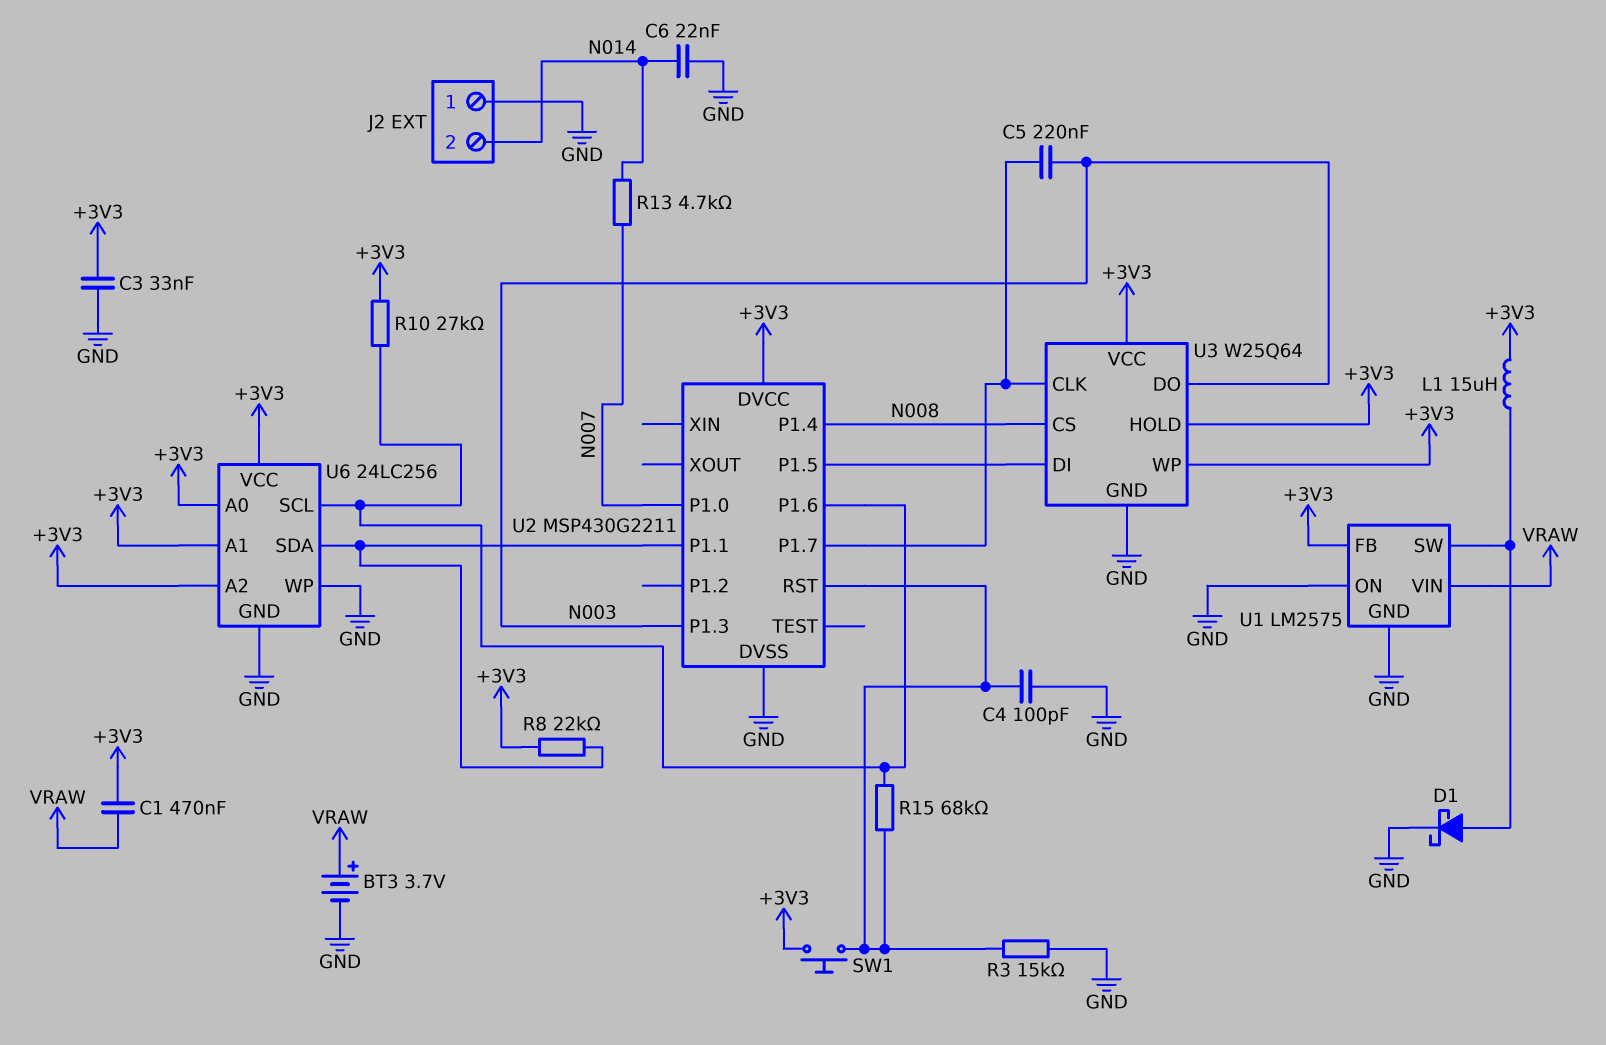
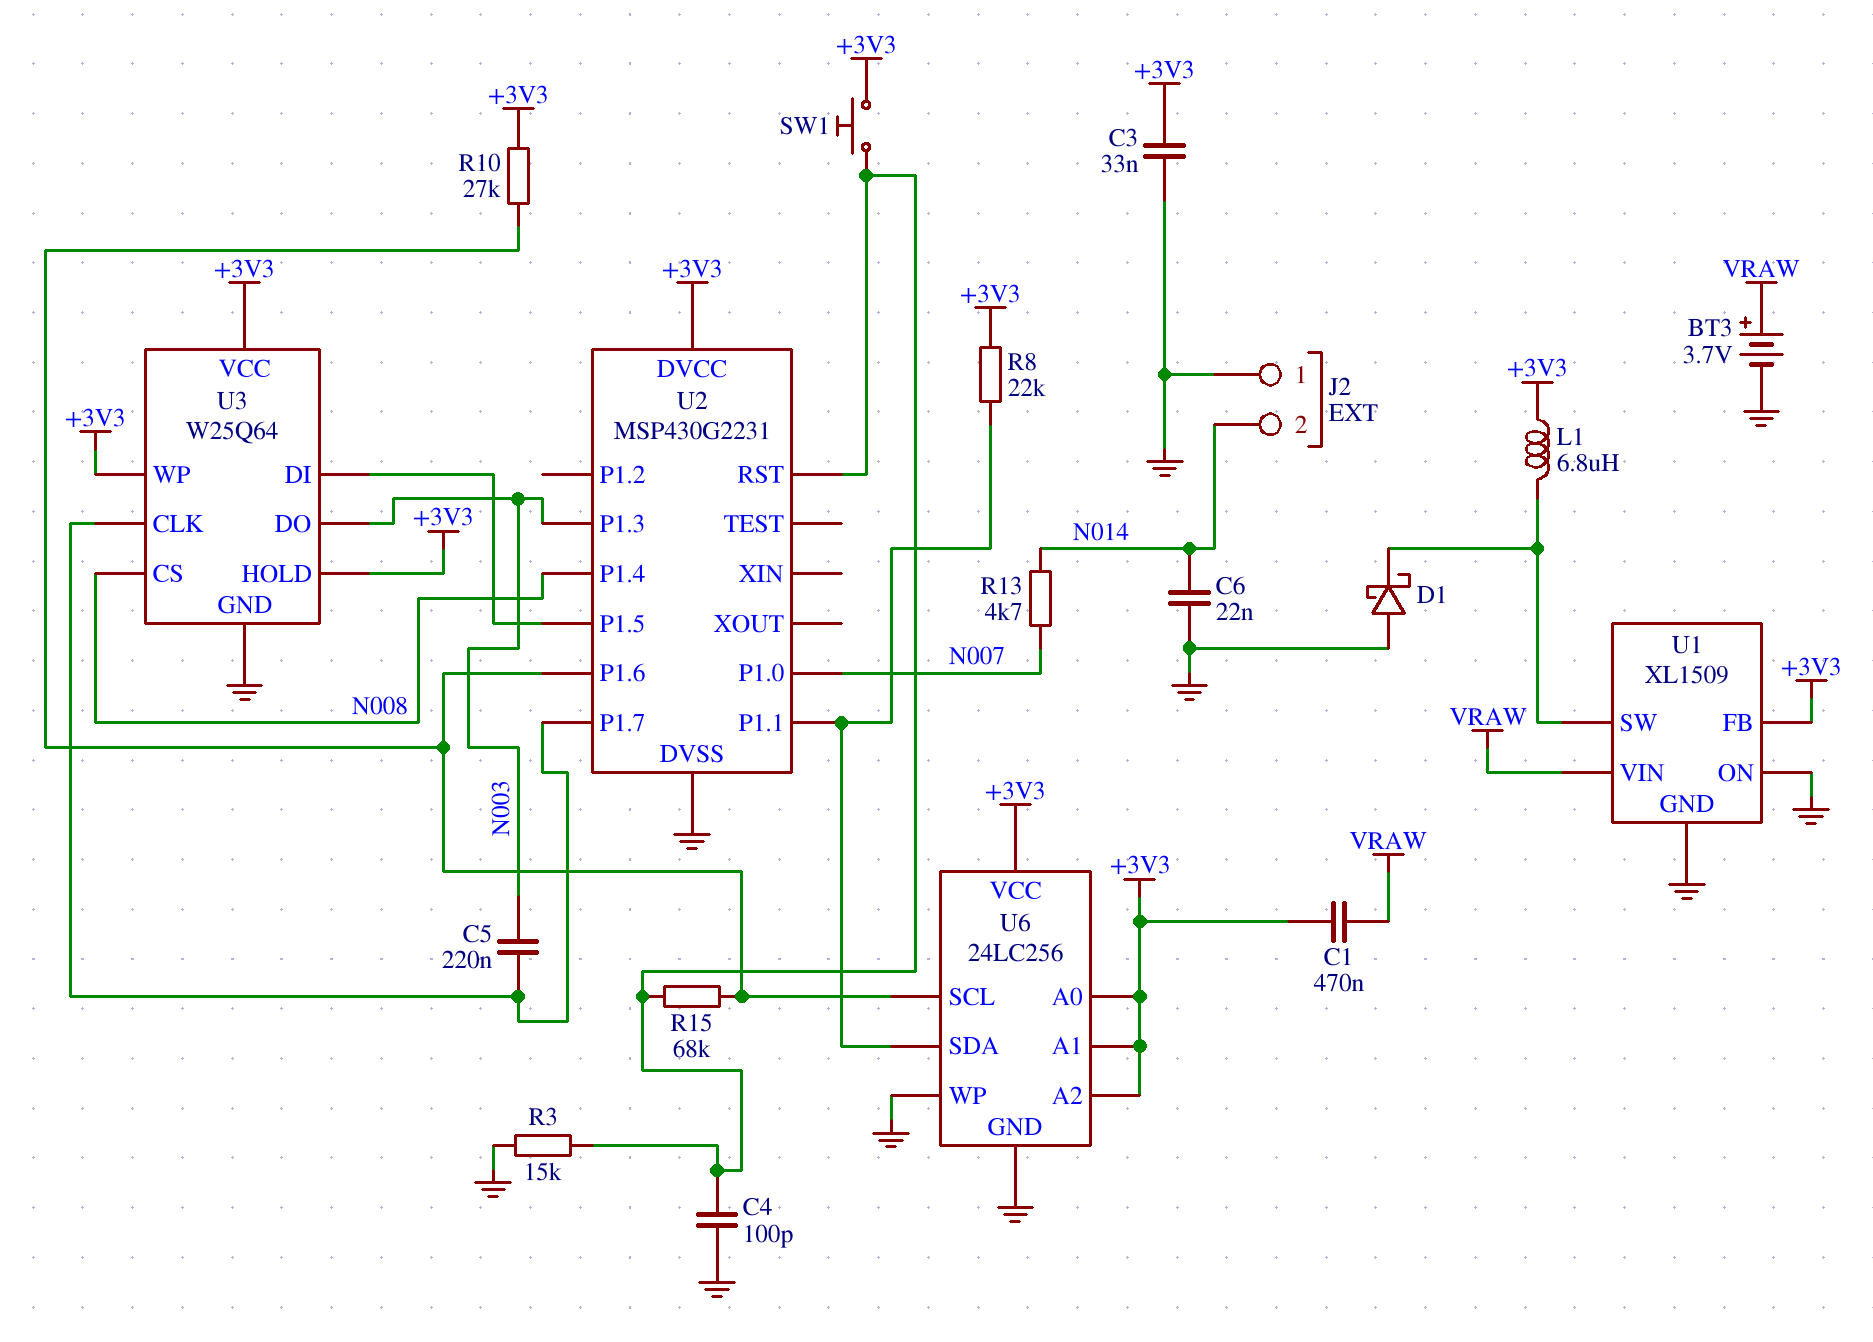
D1: schottky (A U1/SW, K GND) -> schottky (A GND, K U1/SW)
L1: 15uH (+3V3, U1/SW) -> 6.8uH (+3V3, U1/SW)
U1: LM2575 -> XL1509
U2: MSP430G2211 -> MSP430G2231

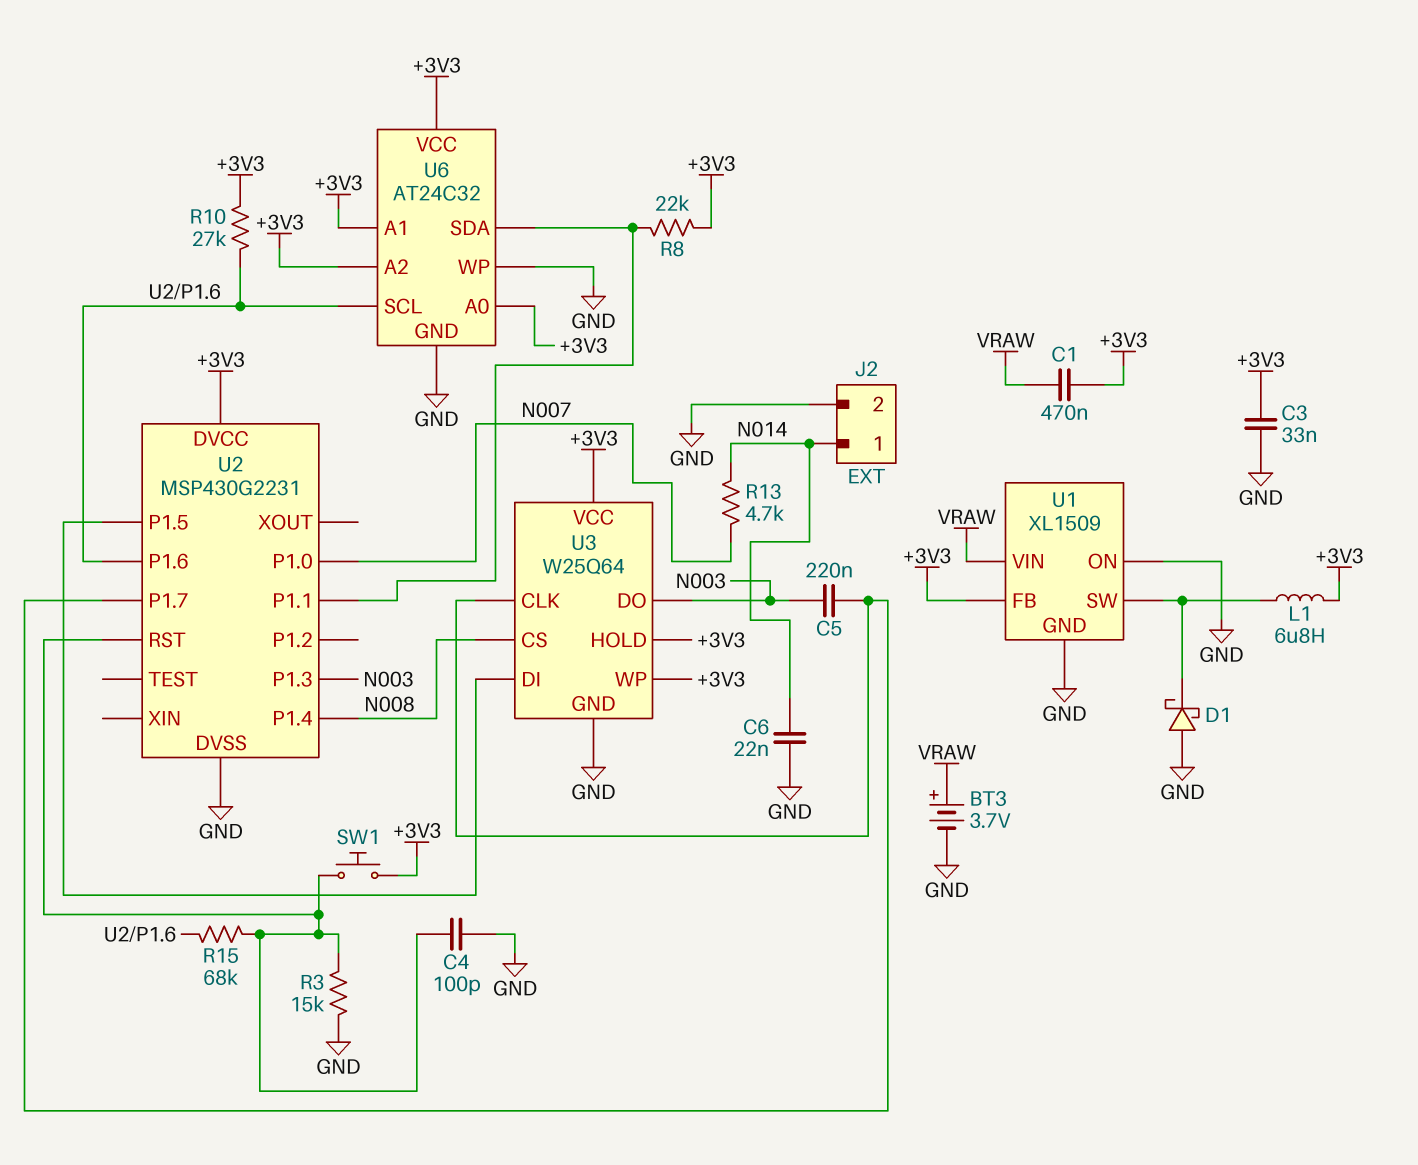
J2 pin 1: GND -> N014
J2 pin 2: N014 -> GND
U6: 24LC256 -> AT24C32

